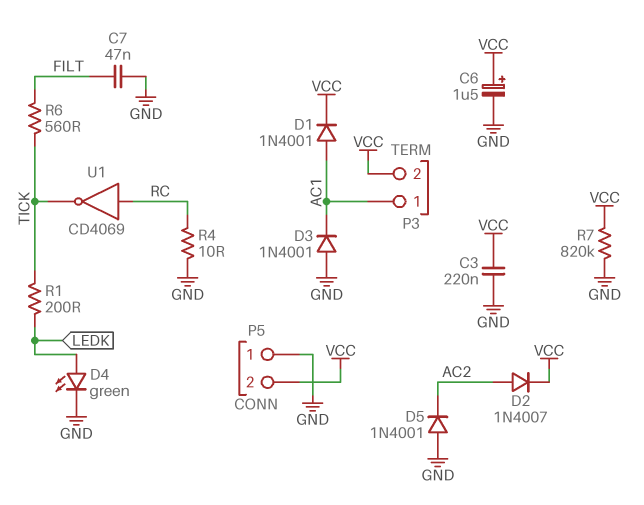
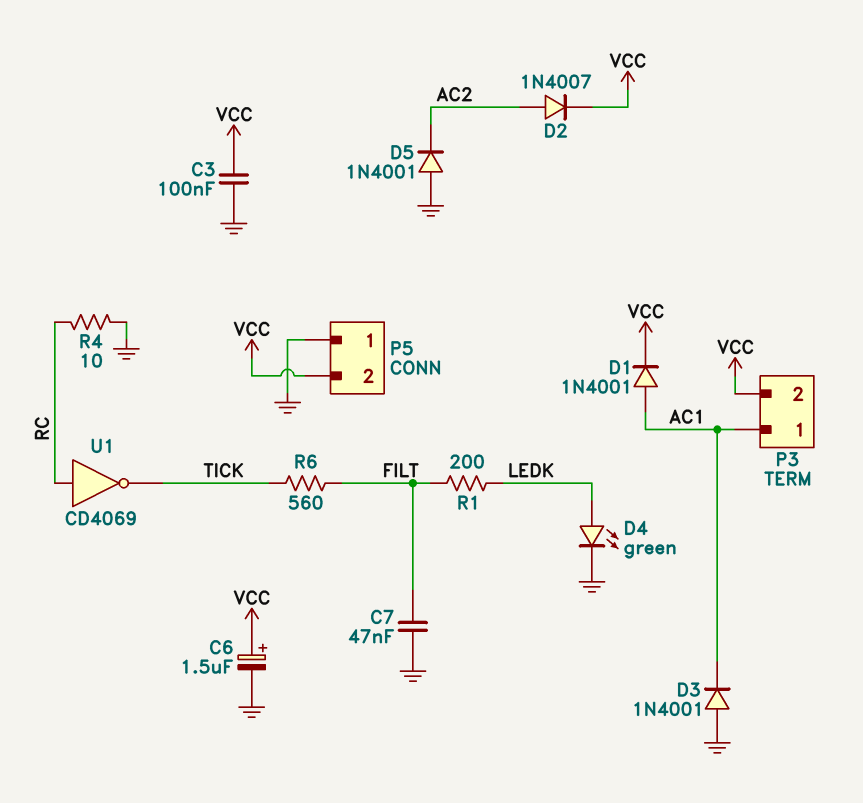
C3: 220nF (GND, VCC) -> 100nF (GND, VCC)
R1: 200 (LEDK, TICK) -> 200 (FILT, LEDK)
R7: 820k (GND, VCC) -> none

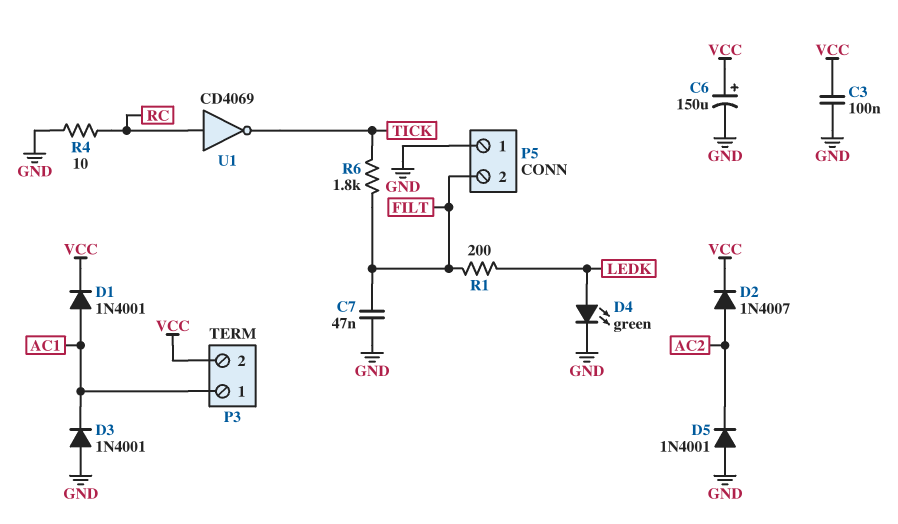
C6: 1.5uF (plus VCC, minus GND) -> 150uF (plus VCC, minus GND)
P5 pin 2: VCC -> FILT
R6: 560 (FILT, TICK) -> 1.8k (FILT, TICK)

